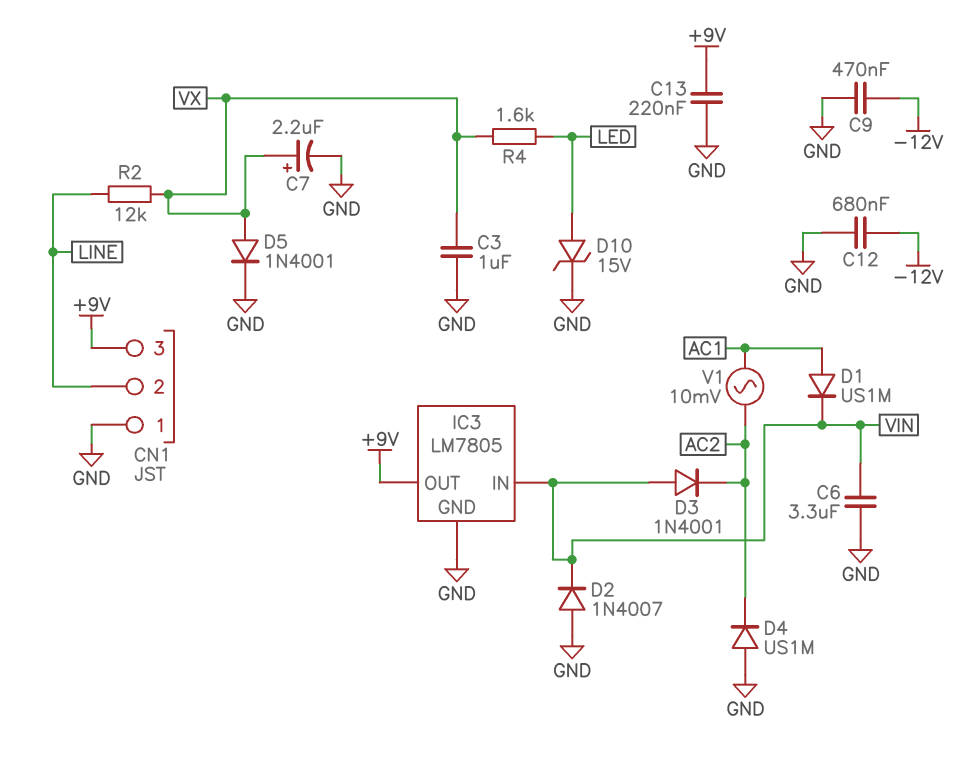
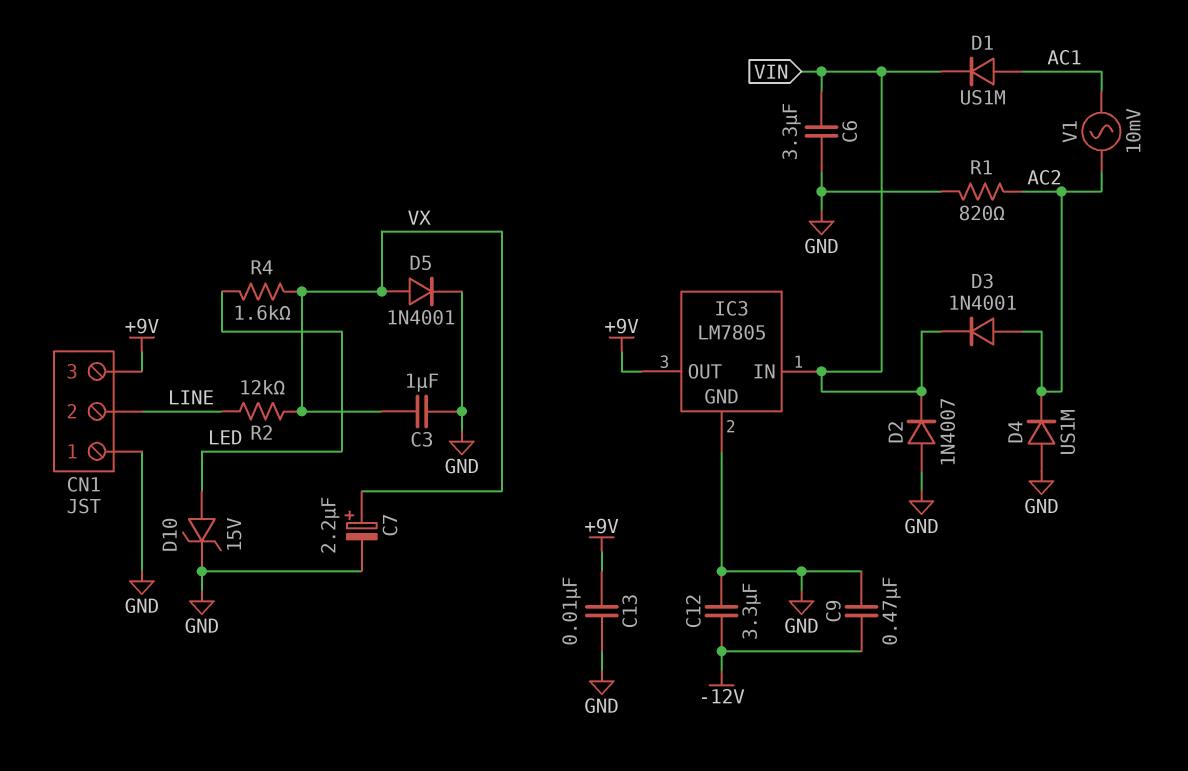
C12: 680nF (-12V, GND) -> 3.3uF (-12V, GND)
C13: 220nF (+9V, GND) -> 10nF (+9V, GND)
D3: diode 1N4001 (A VIN, K AC2) -> diode 1N4001 (A AC2, K VIN)
R1: none -> 820 (AC2, GND)

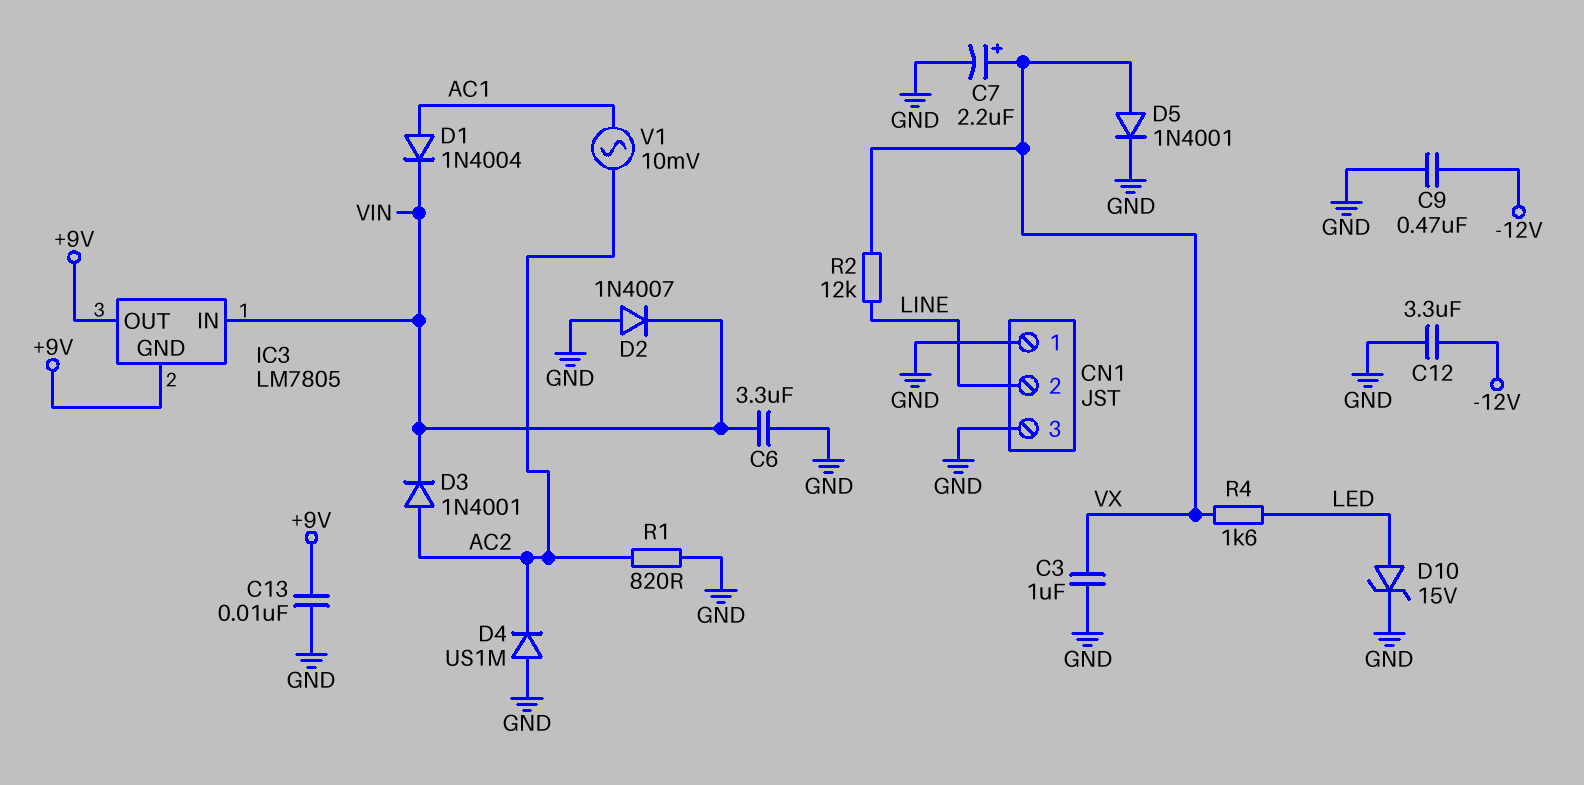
CN1 pin 3: +9V -> GND
D1: diode US1M (A AC1, K VIN) -> diode 1N4004 (A AC1, K VIN)
IC3 pin GND: GND -> +9V

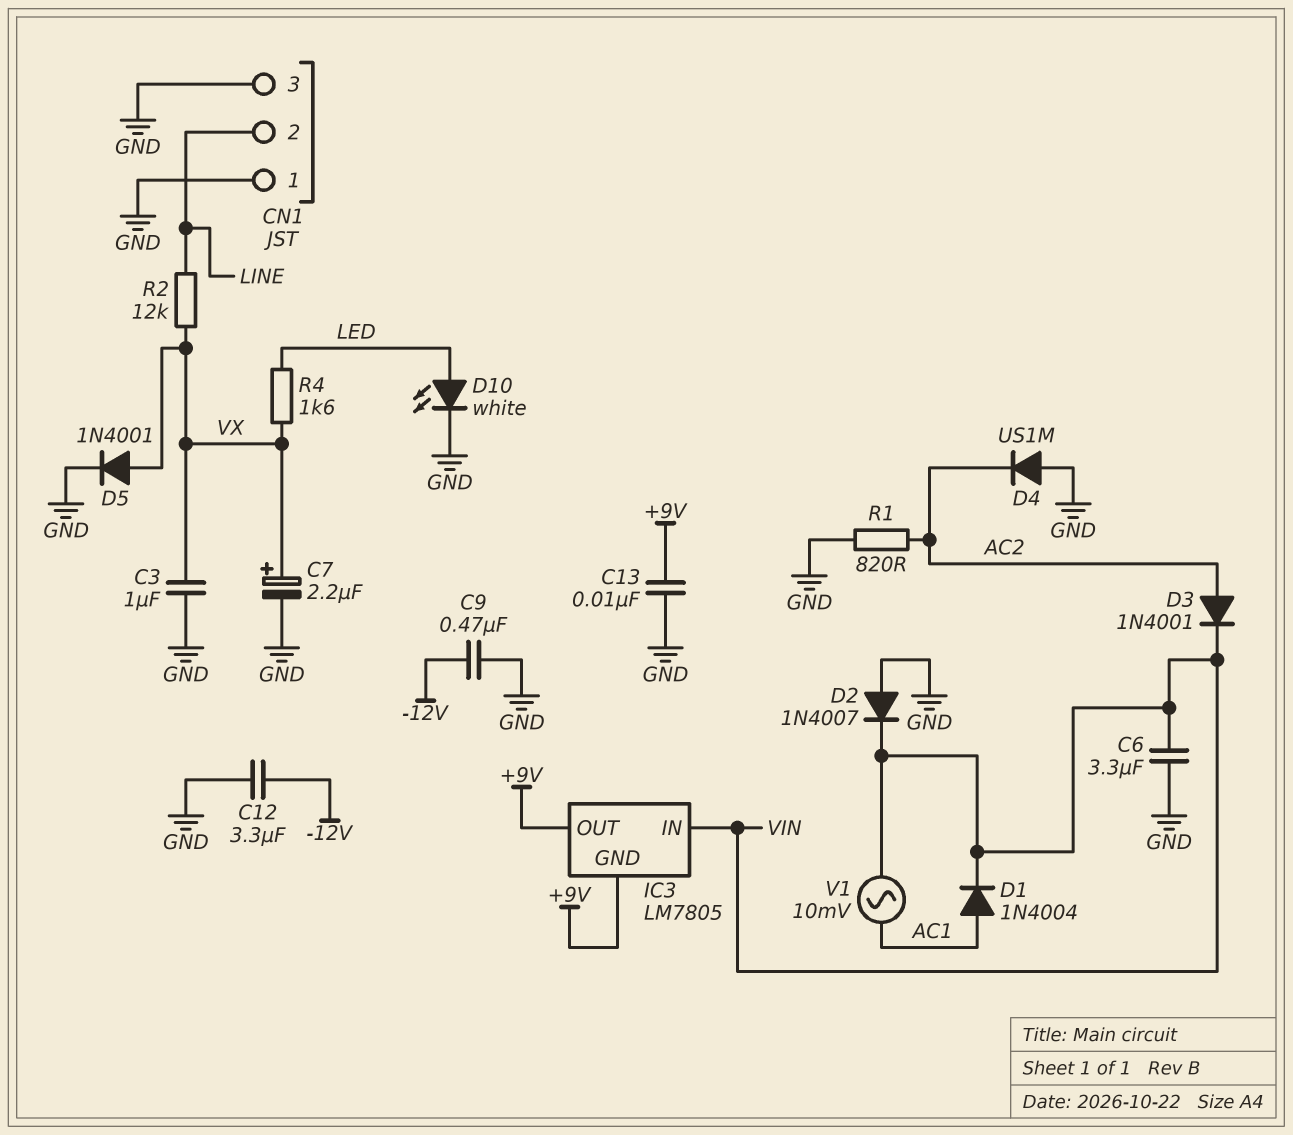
D10: zener 15V (A LED, K GND) -> LED white (A LED, K GND)
V1: AC 10mV (AC1, AC2) -> AC 10mV (AC1, VIN)

